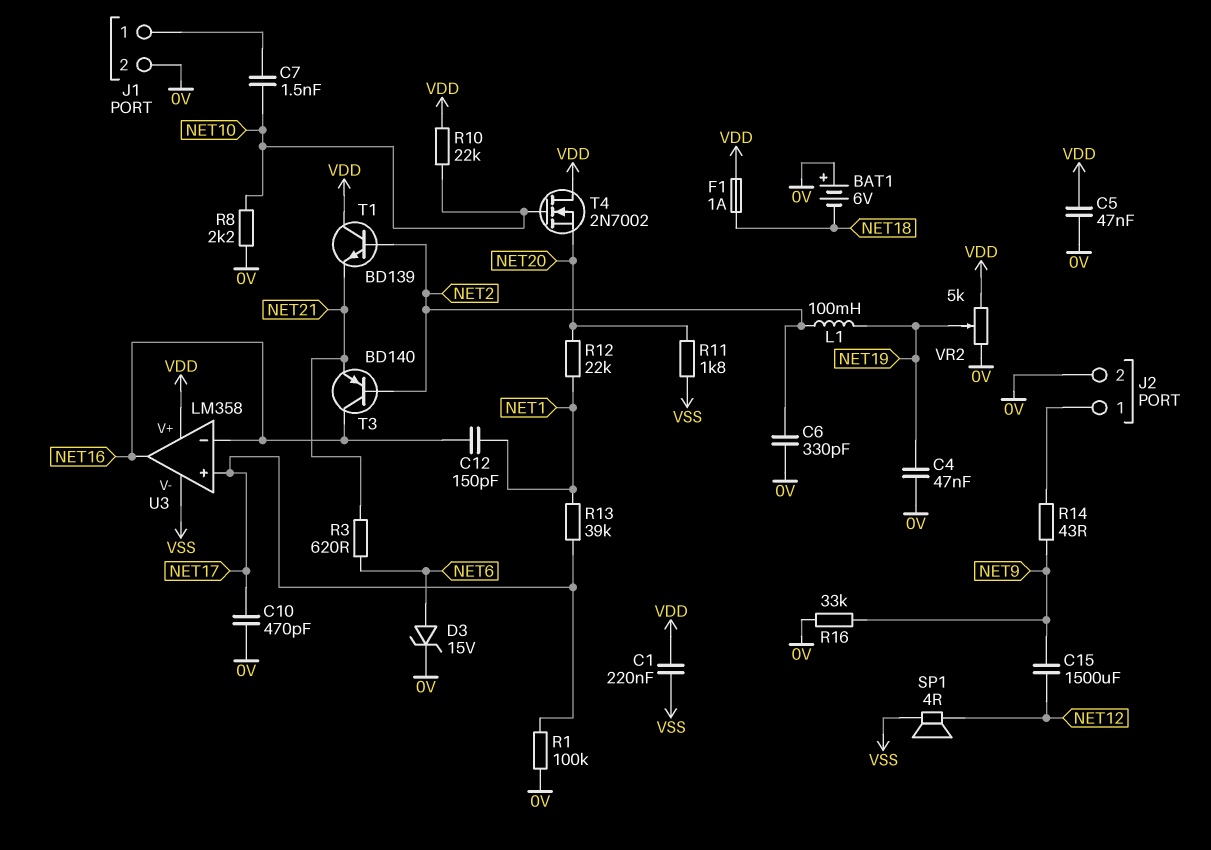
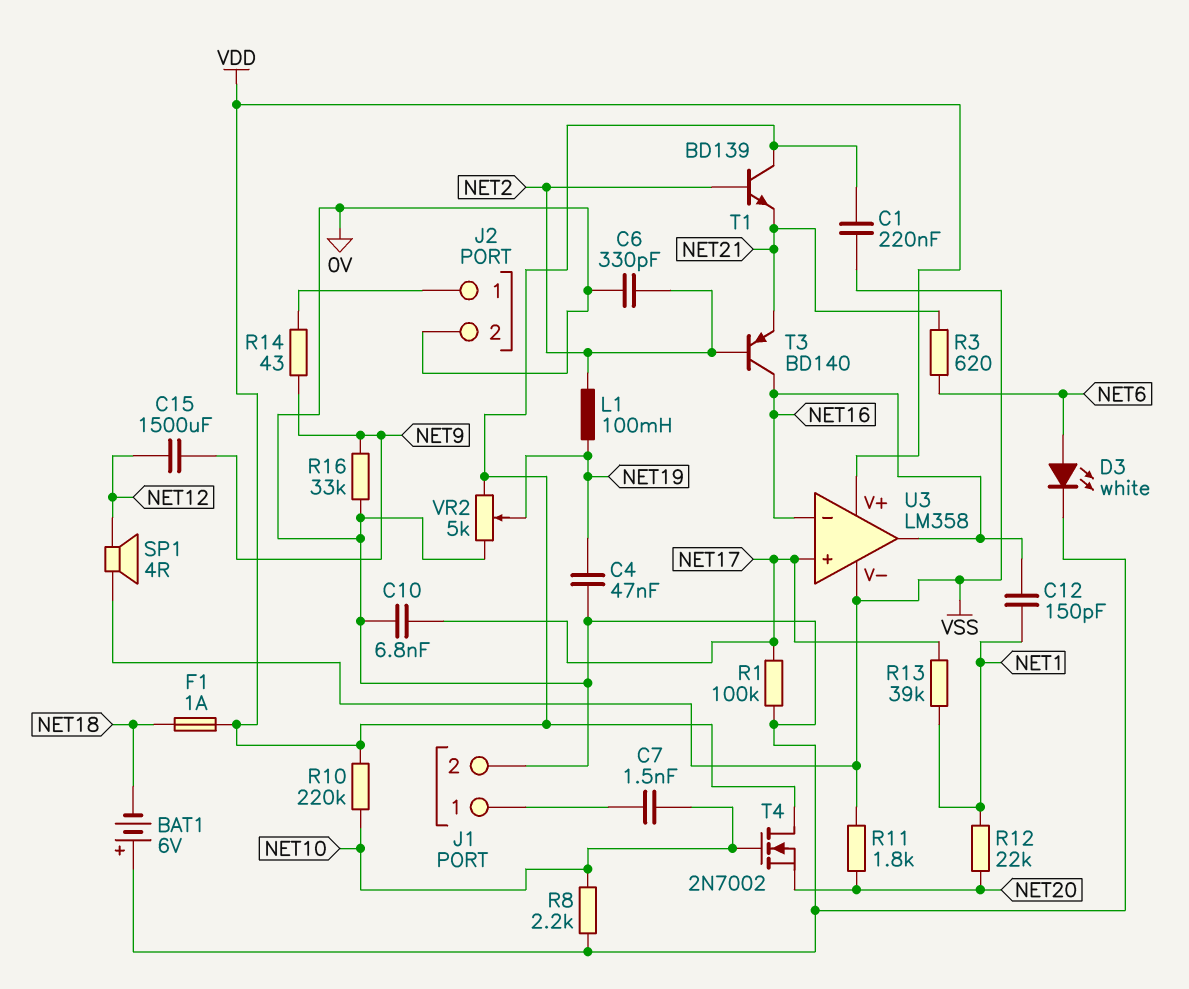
C5: 47nF (0V, VDD) -> none
C10: 470pF (0V, NET17) -> 6.8nF (0V, NET17)
D3: zener 15V (A NET6, K 0V) -> LED white (A NET6, K 0V)
R10: 22k (NET10, VDD) -> 220k (NET10, VDD)

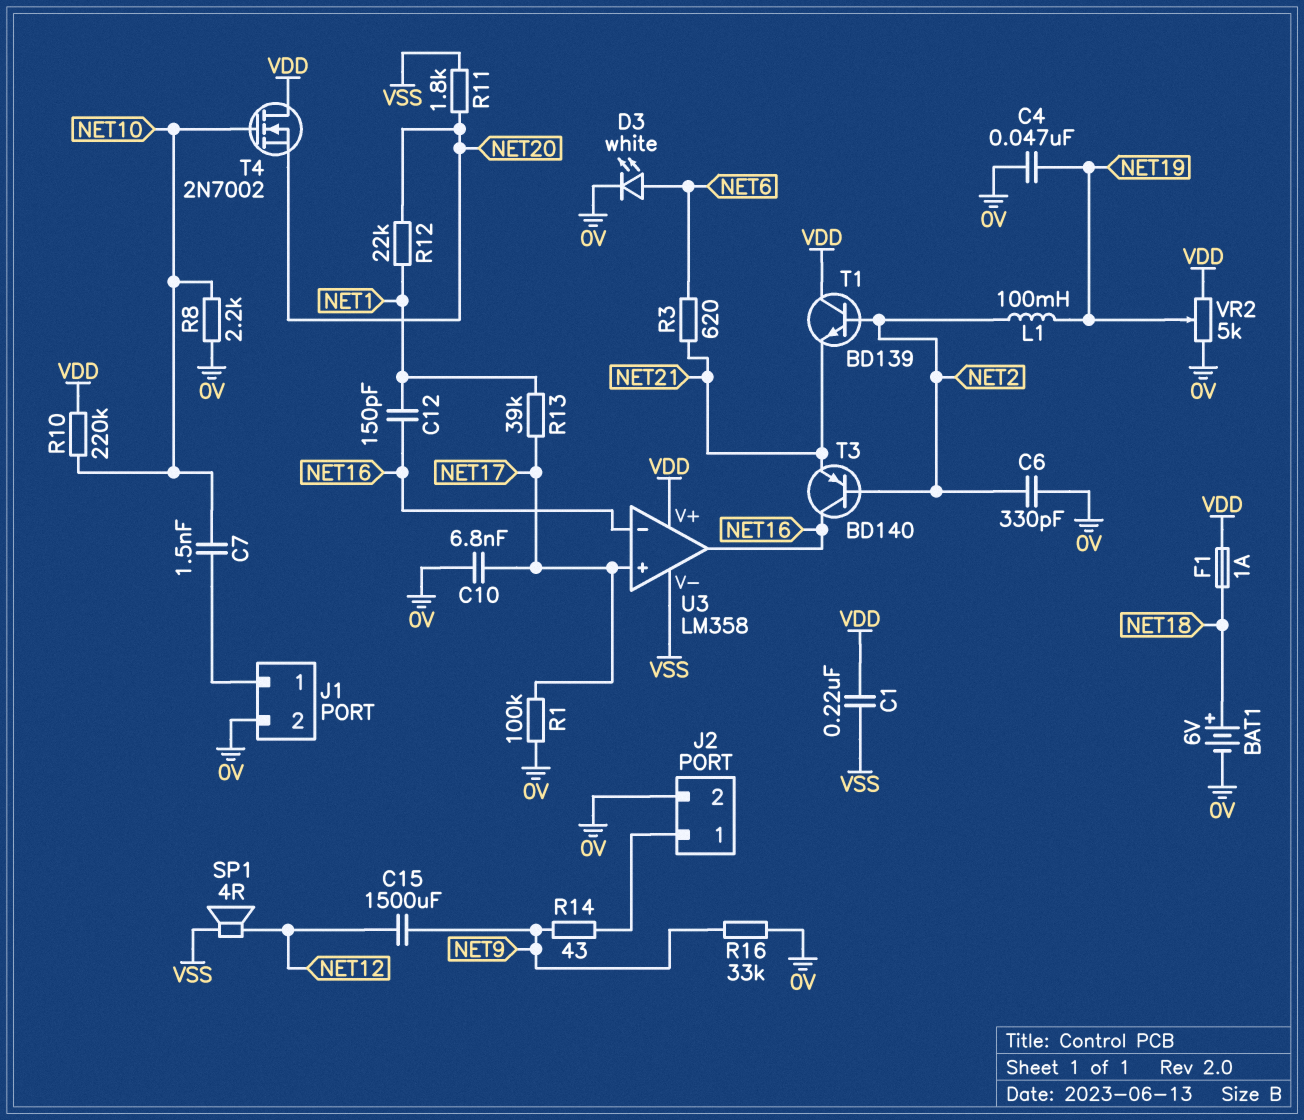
BAT1: 6V (plus 0V, minus NET18) -> 6V (plus NET18, minus 0V)

